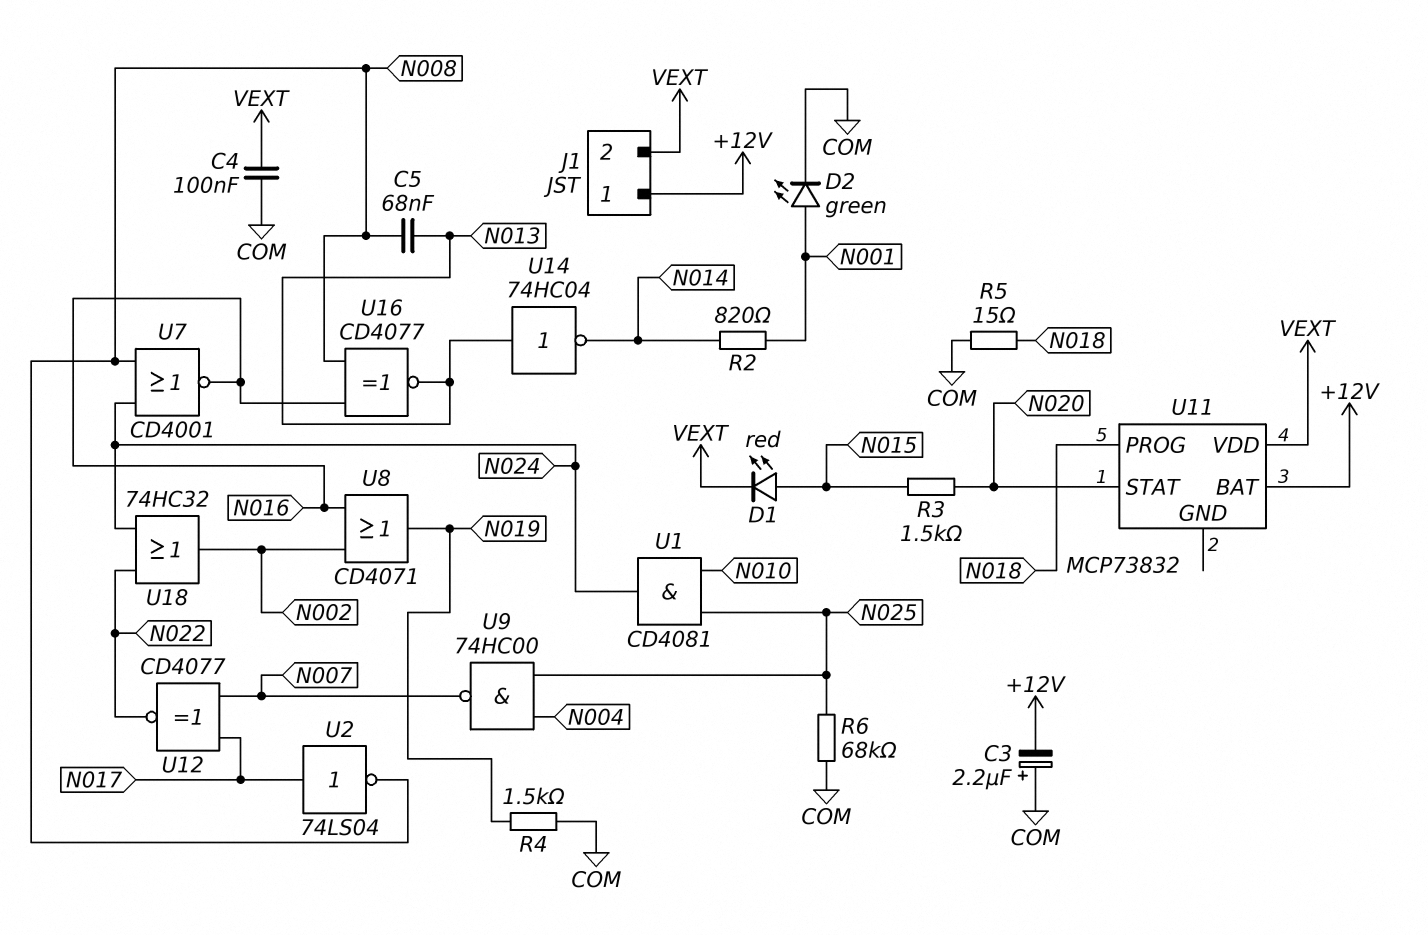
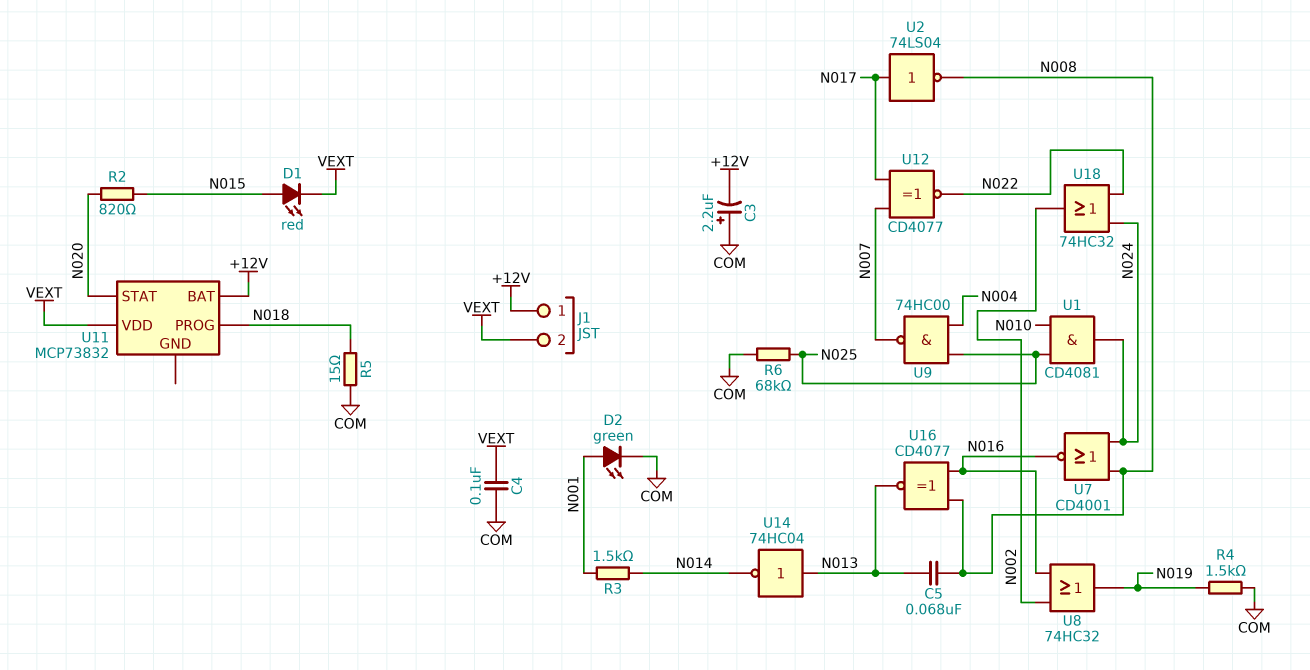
R2: 820 (N001, N014) -> 820 (N015, N020)
R3: 1.5k (N015, N020) -> 1.5k (N001, N014)
U8: OR CD4071 (in N002, in N016, out N019) -> OR 74HC32 (in N002, in N016, out N019)

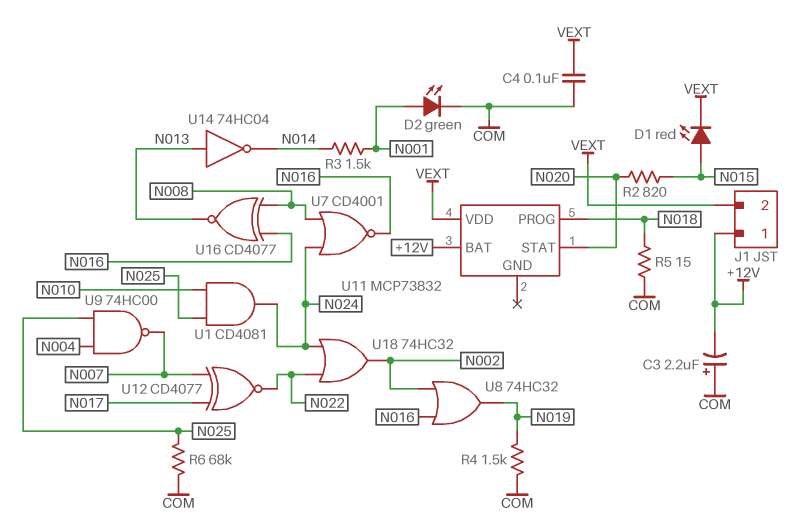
C5: 68nF (N008, N013) -> none
U2: NOT 74LS04 (in N017, out N008) -> none

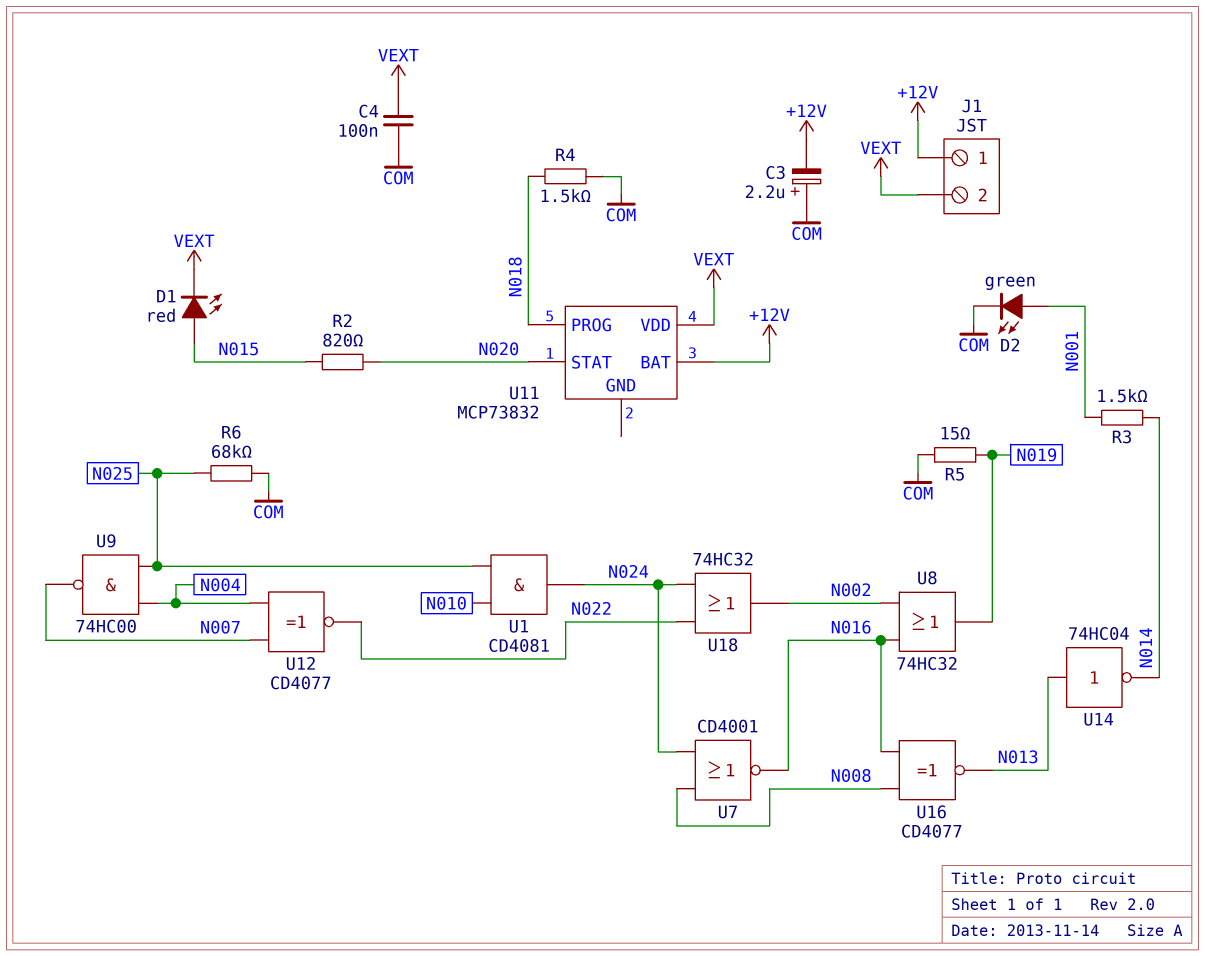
R4: 1.5k (COM, N019) -> 1.5k (COM, N018)
R5: 15 (COM, N018) -> 15 (COM, N019)
U12: XNOR CD4077 (in N007, in N017, out N022) -> XNOR CD4077 (in N004, in N007, out N022)

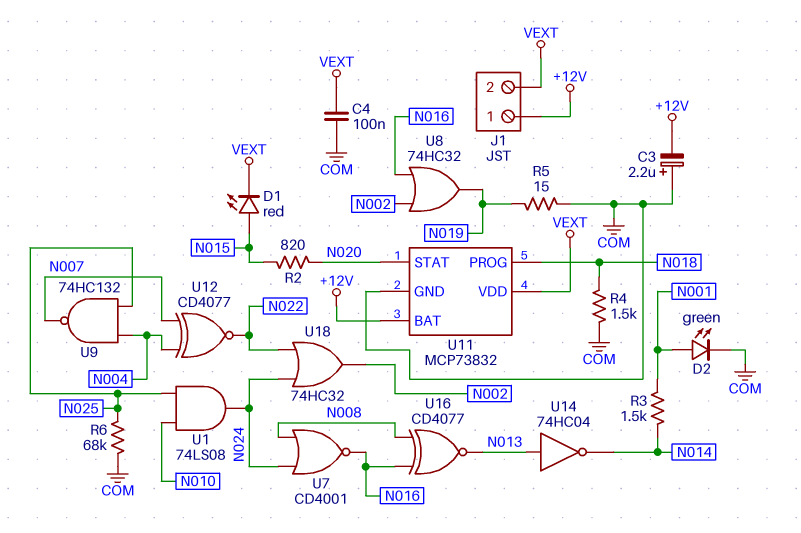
U1: AND CD4081 (in N010, in N025, out N024) -> AND 74LS08 (in N010, in N025, out N024)
U9: NAND 74HC00 (in N004, in N025, out N007) -> NAND 74HC132 (in N004, in N025, out N007)
U11 pin GND: none -> COM

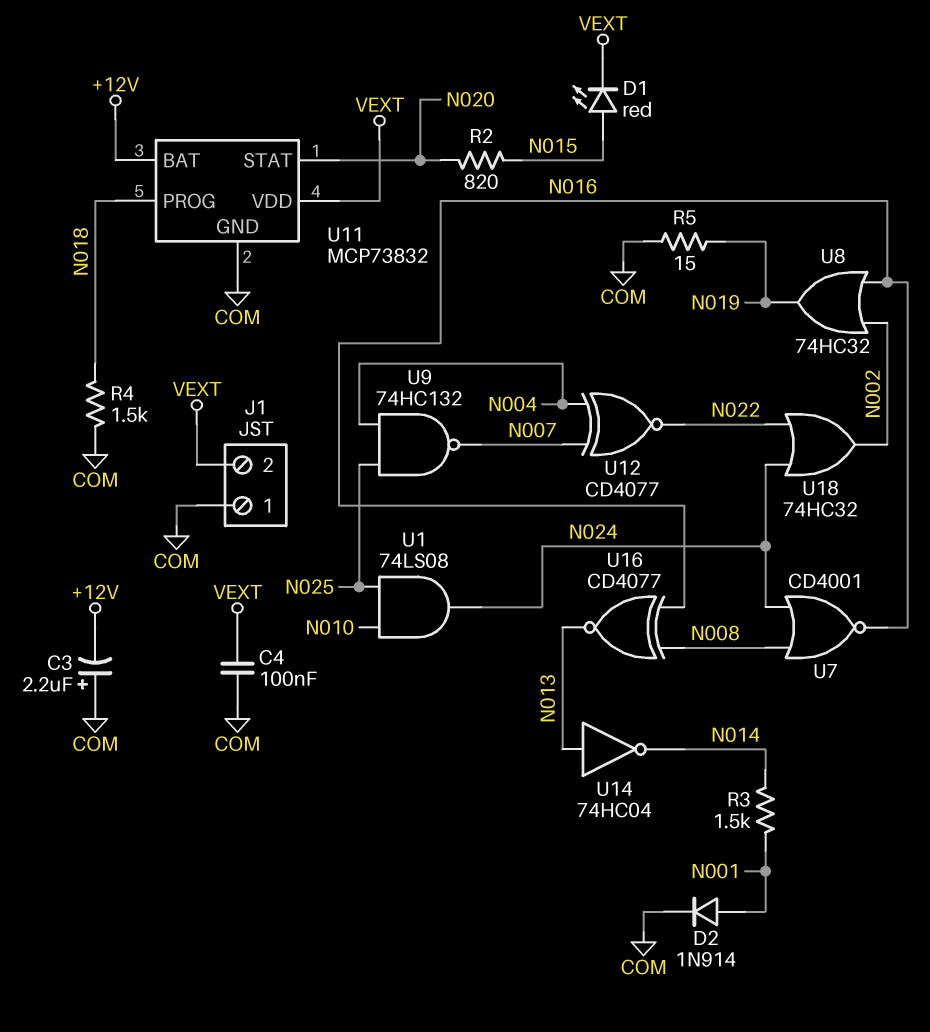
D2: LED green (A N001, K COM) -> diode 1N914 (A N001, K COM)
J1 pin 1: +12V -> COM
R6: 68k (COM, N025) -> none

